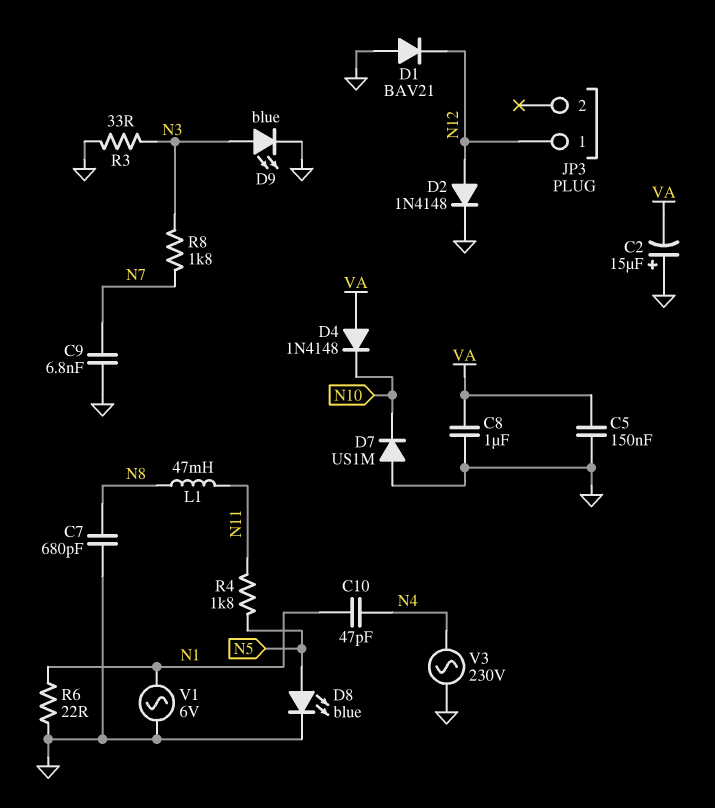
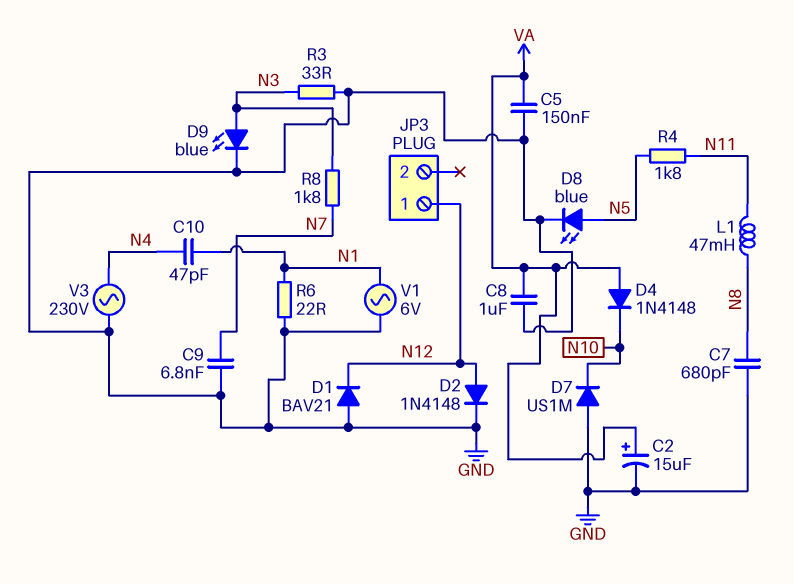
C2: 15uF (plus GND, minus VA) -> 15uF (plus VA, minus GND)

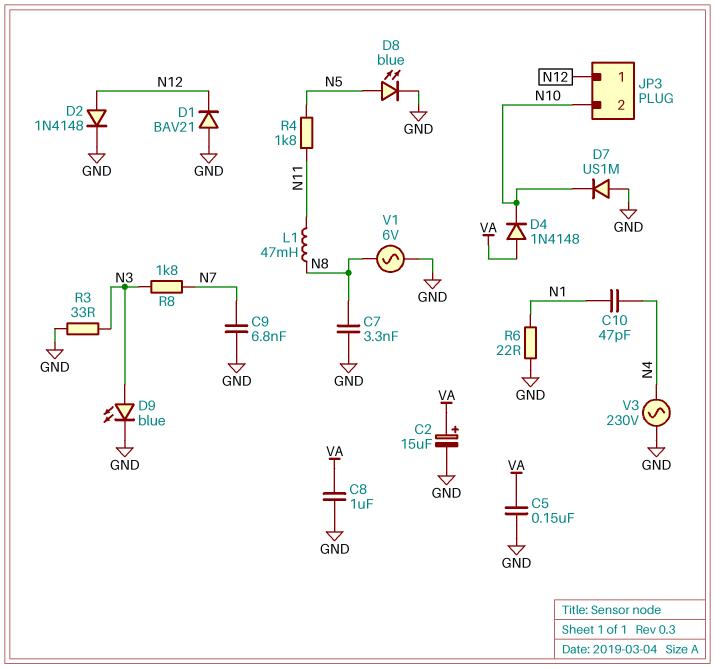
C7: 680pF (GND, N8) -> 3.3nF (GND, N8)
JP3 pin 2: none -> N10
V1: AC 6V (GND, N1) -> AC 6V (GND, N8)

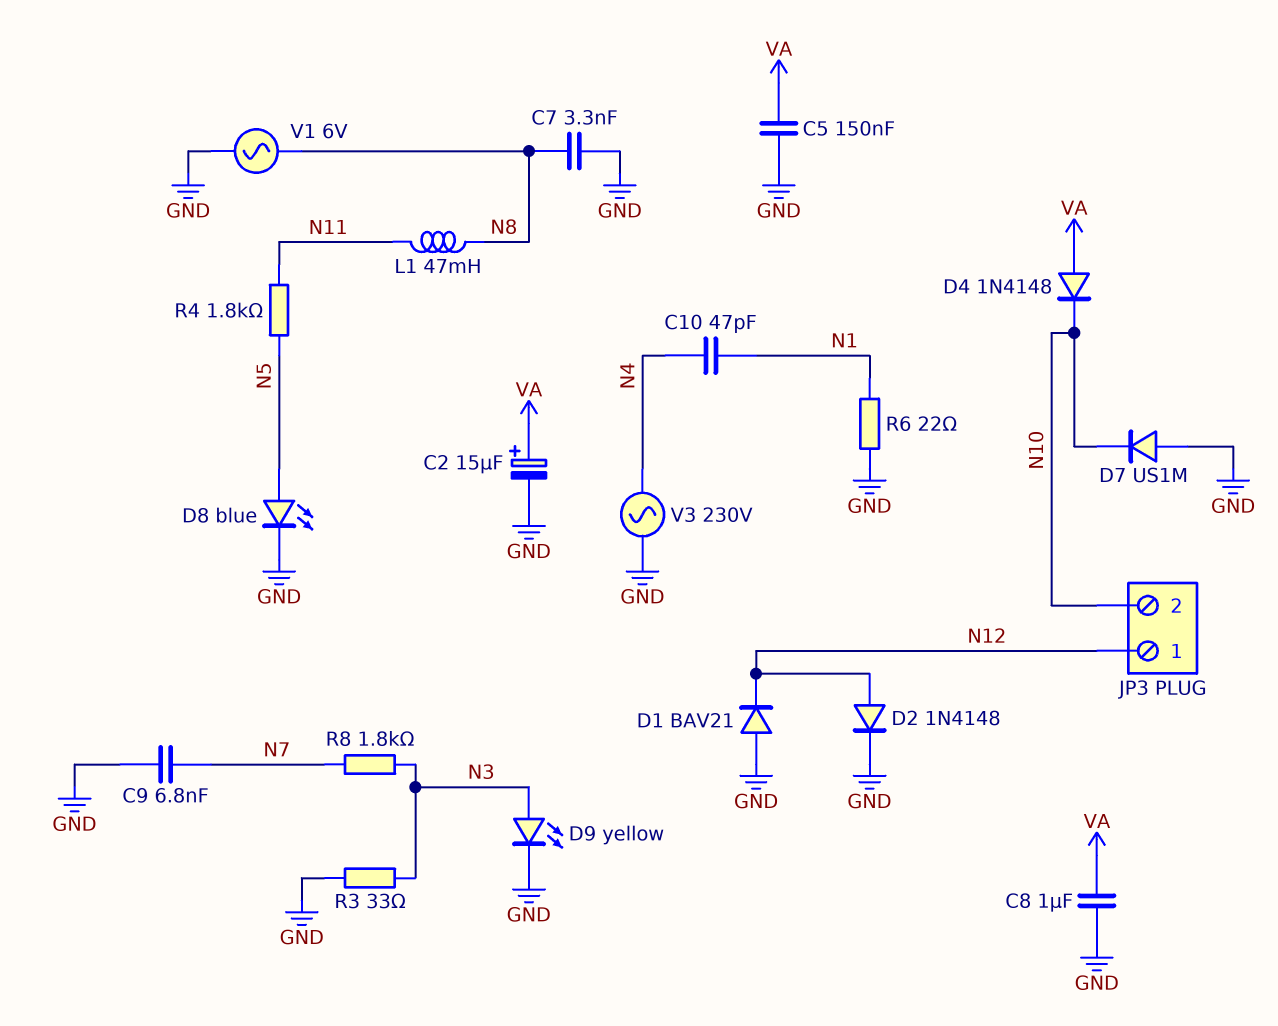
D9: LED blue (A N3, K GND) -> LED yellow (A N3, K GND)

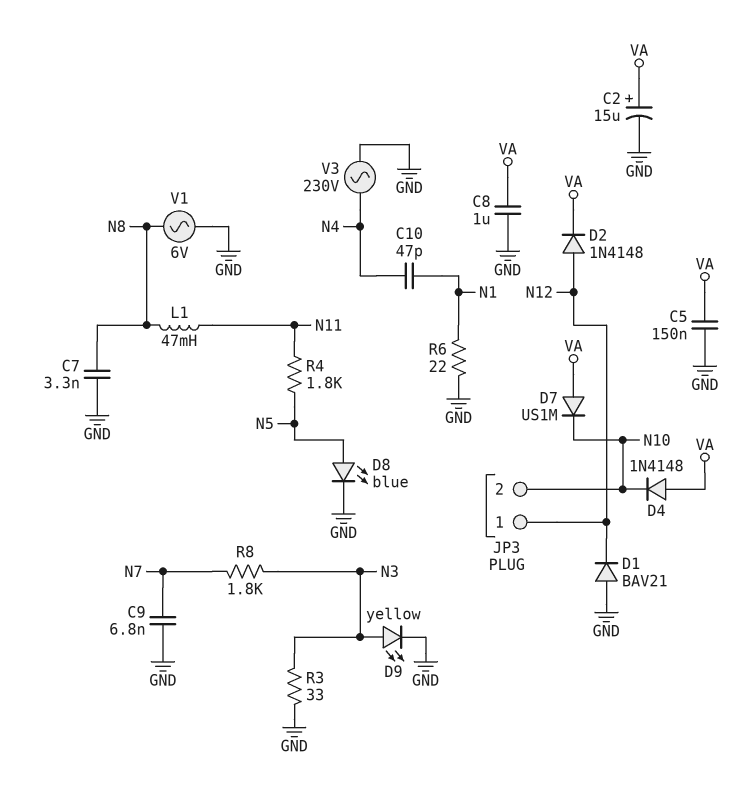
D2: diode 1N4148 (A N12, K GND) -> diode 1N4148 (A N12, K VA)
D7: diode US1M (A GND, K N10) -> diode US1M (A VA, K N10)

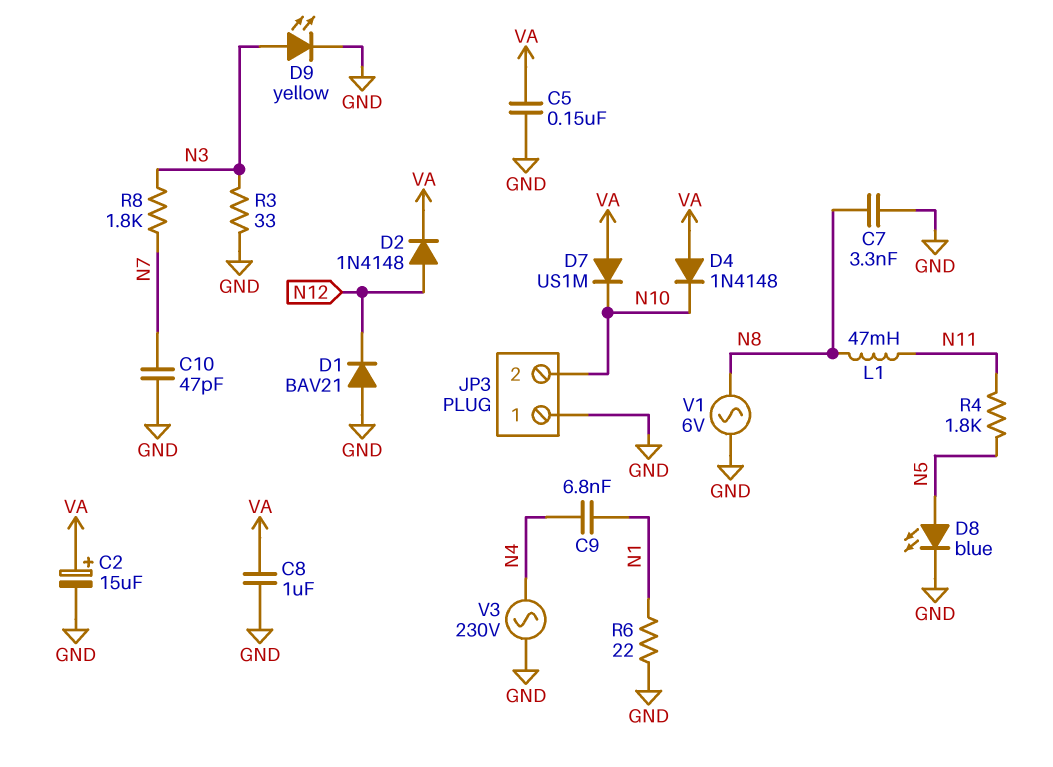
C9: 6.8nF (GND, N7) -> 6.8nF (N1, N4)
C10: 47pF (N1, N4) -> 47pF (GND, N7)
JP3 pin 1: N12 -> GND

